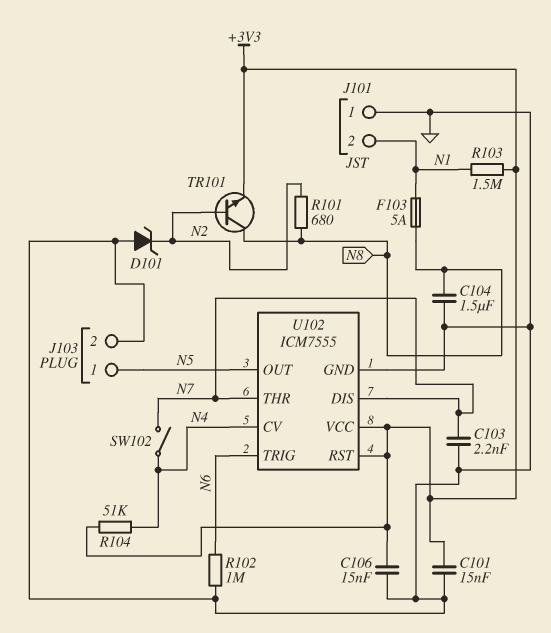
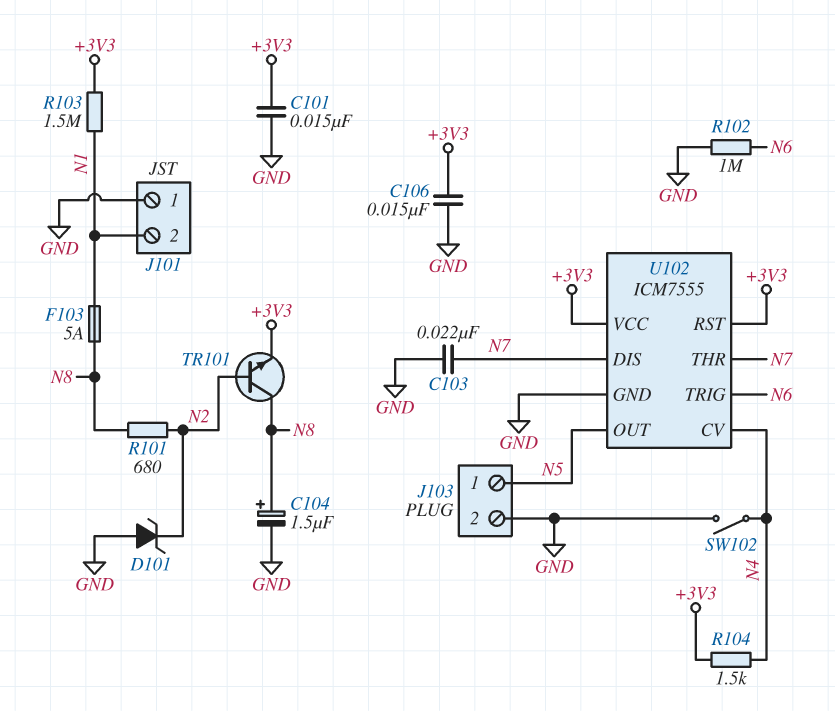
C103: 2.2nF (GND, N7) -> 22nF (GND, N7)
C104: 1.5uF (GND, N8) -> 1.5uF (plus N8, minus GND)
R104: 51k (+3V3, N4) -> 1.5k (+3V3, N4)
SW102: switch (N4, N7) -> switch (GND, N4)

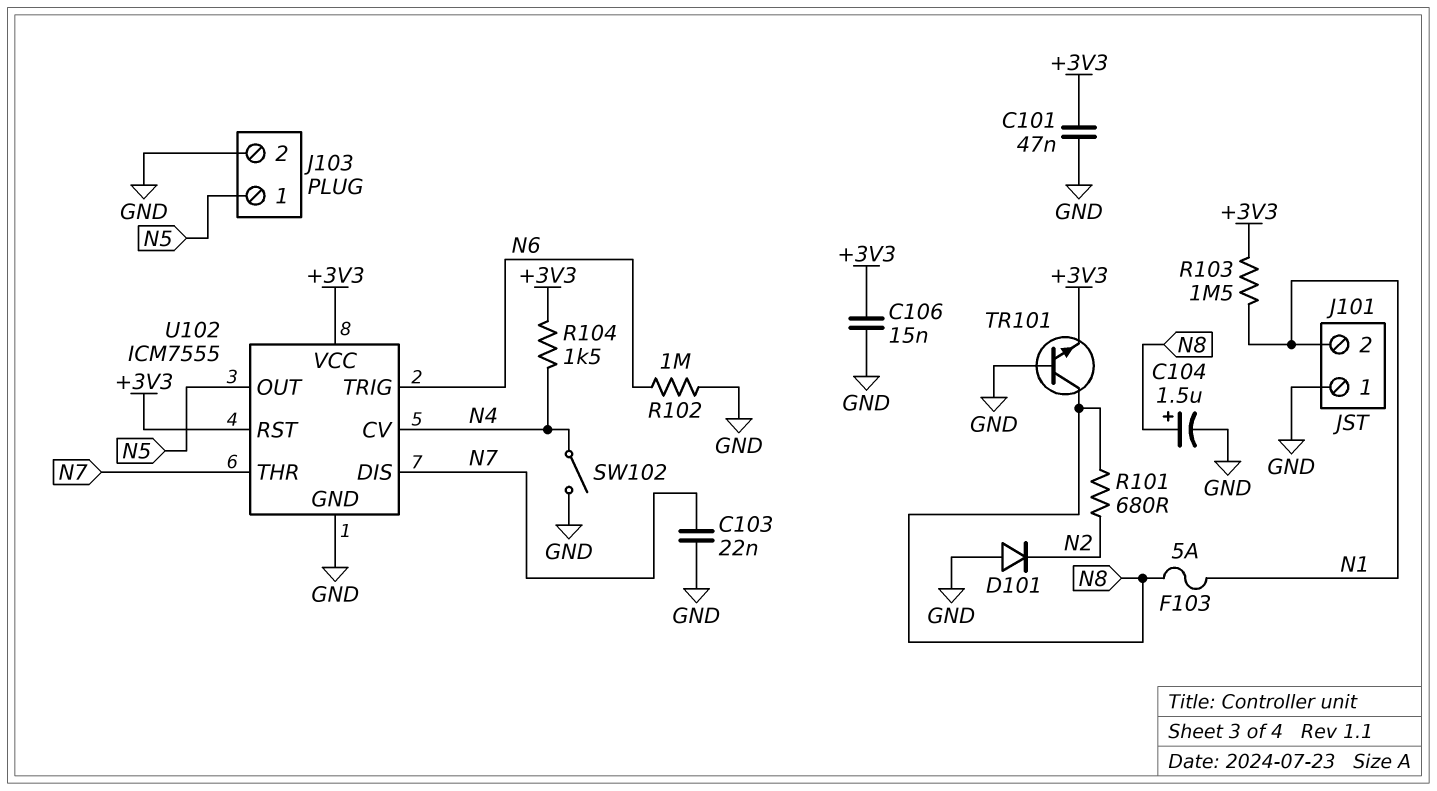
C101: 15nF (+3V3, GND) -> 47nF (+3V3, GND)
D101: zener (A GND, K N2) -> diode (A GND, K N2)
TR101: NPN (B N2, C N8, E +3V3) -> NPN (B GND, C N8, E +3V3)

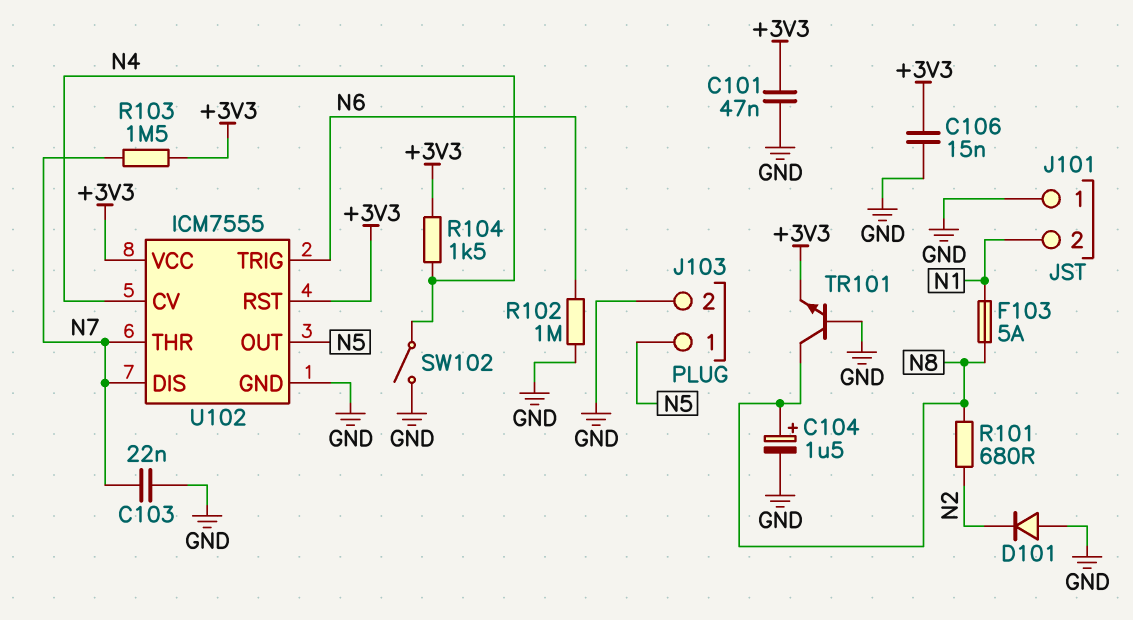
R103: 1.5M (+3V3, N1) -> 1.5M (+3V3, N7)

